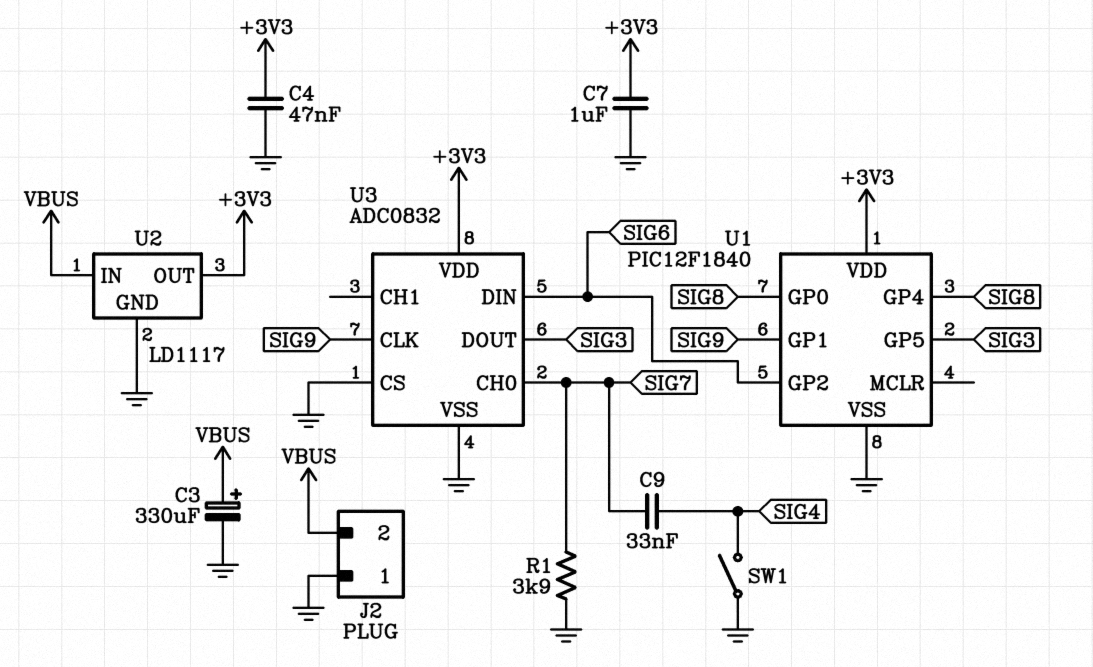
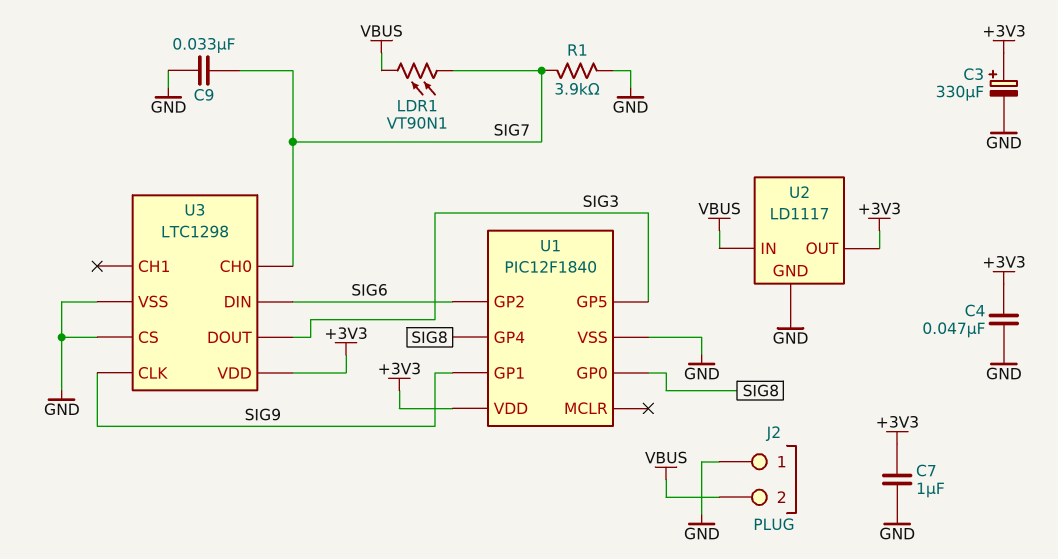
C3: 330uF (plus VBUS, minus GND) -> 330uF (plus +3V3, minus GND)
C9: 33nF (SIG4, SIG7) -> 33nF (GND, SIG7)
LDR1: none -> VT90N1 (SIG7, VBUS)
SW1: switch (GND, SIG4) -> none
U3: ADC0832 -> LTC1298

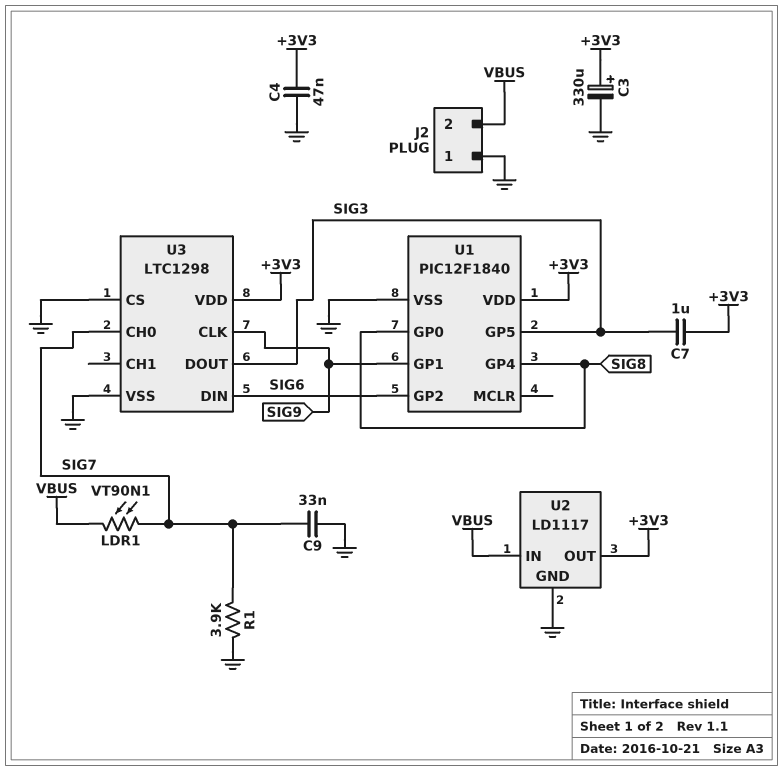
C7: 1uF (+3V3, GND) -> 1uF (+3V3, SIG3)

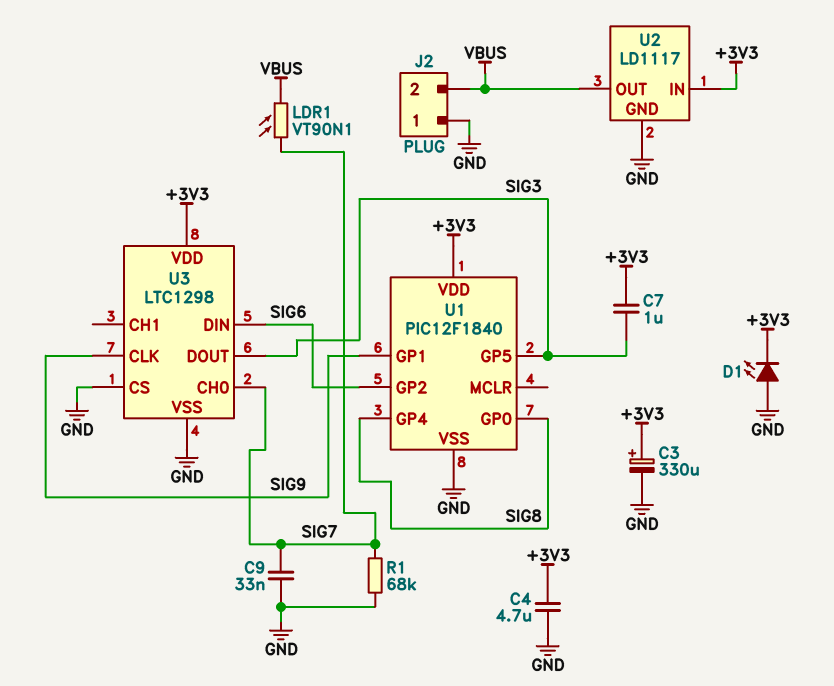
C4: 47nF (+3V3, GND) -> 4.7uF (+3V3, GND)
D1: none -> LED (A GND, K +3V3)
R1: 3.9k (GND, SIG7) -> 68k (GND, SIG7)
U2 pin IN: VBUS -> +3V3
U2 pin OUT: +3V3 -> VBUS

